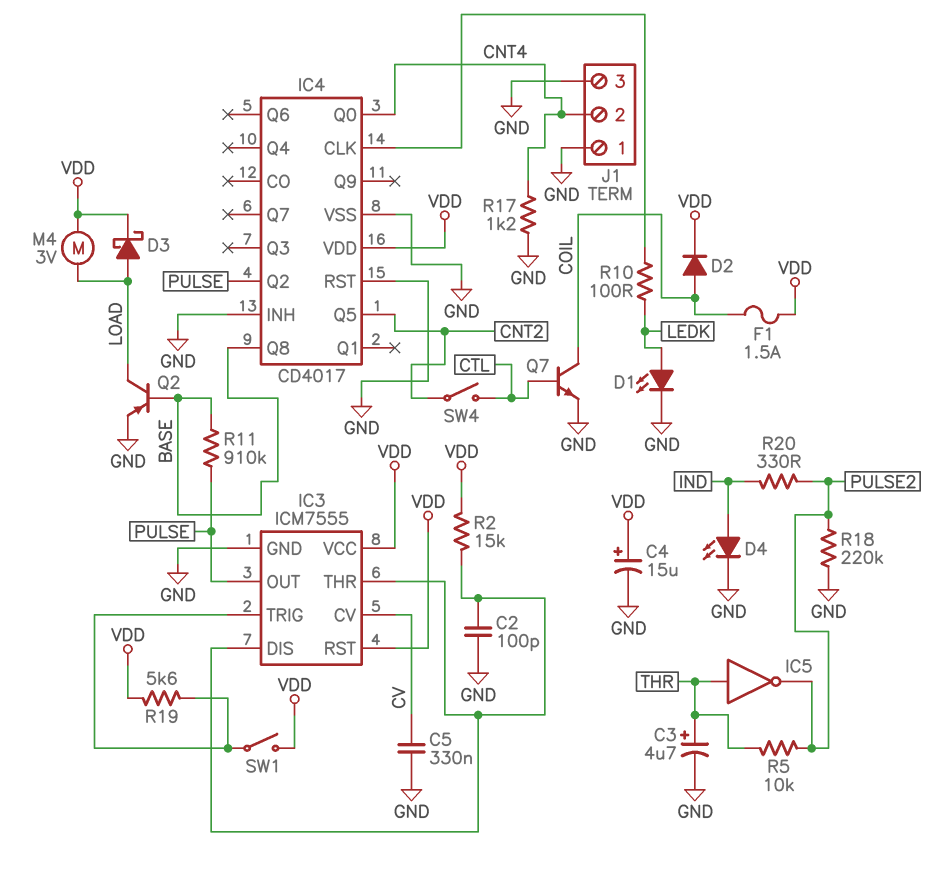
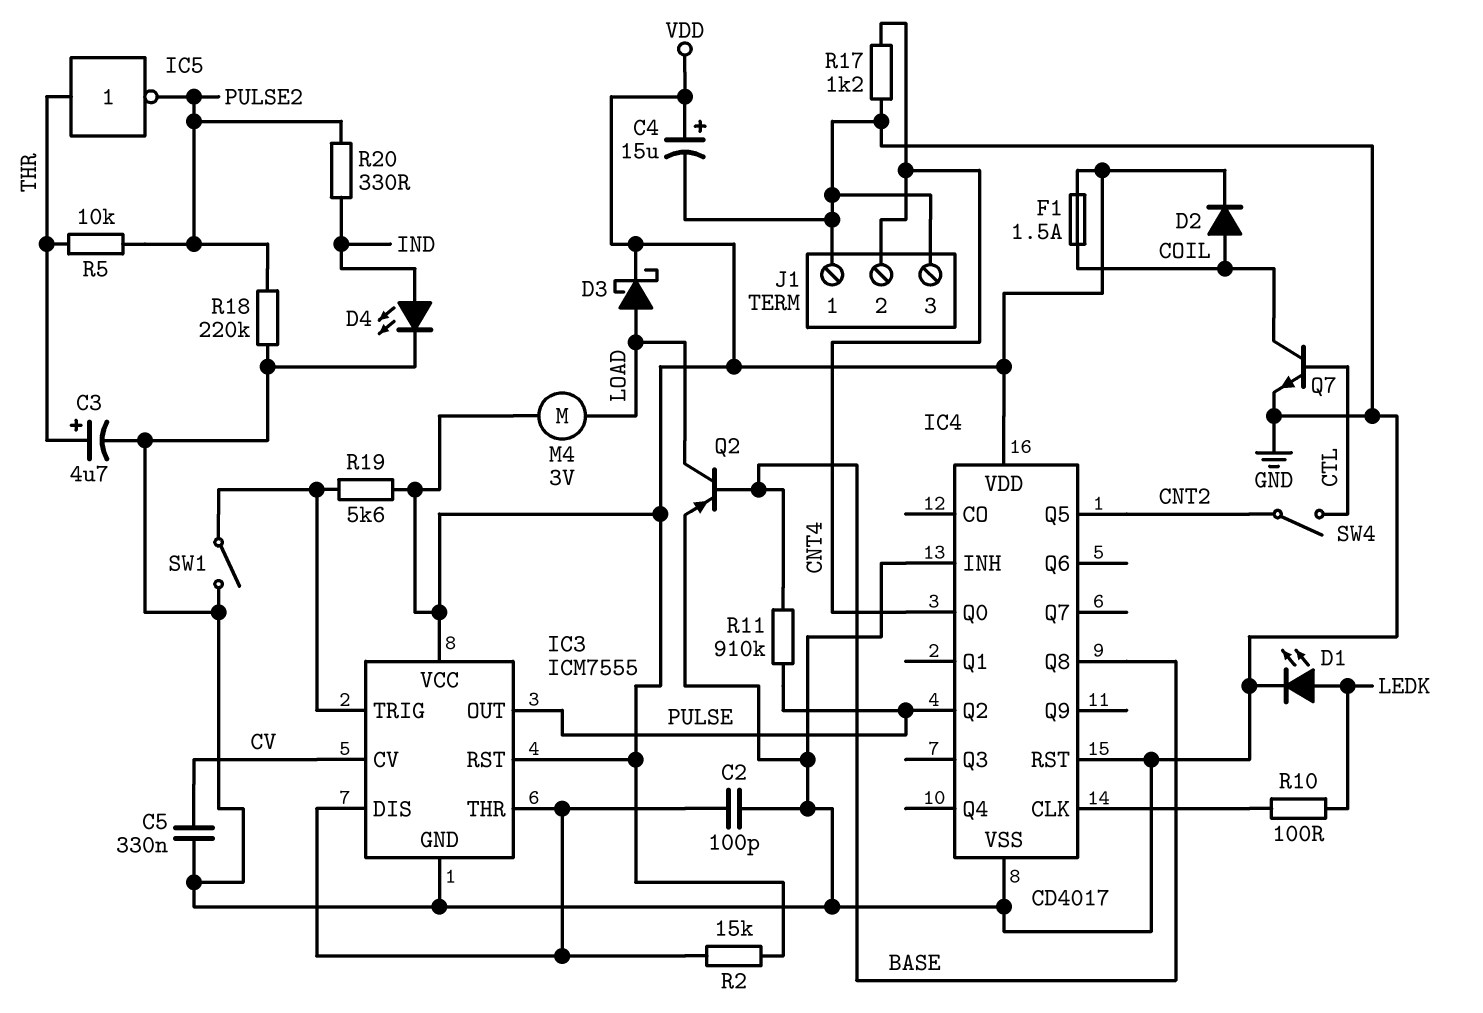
SW1: switch (IC3/TRIG, VDD) -> switch (GND, IC3/TRIG)

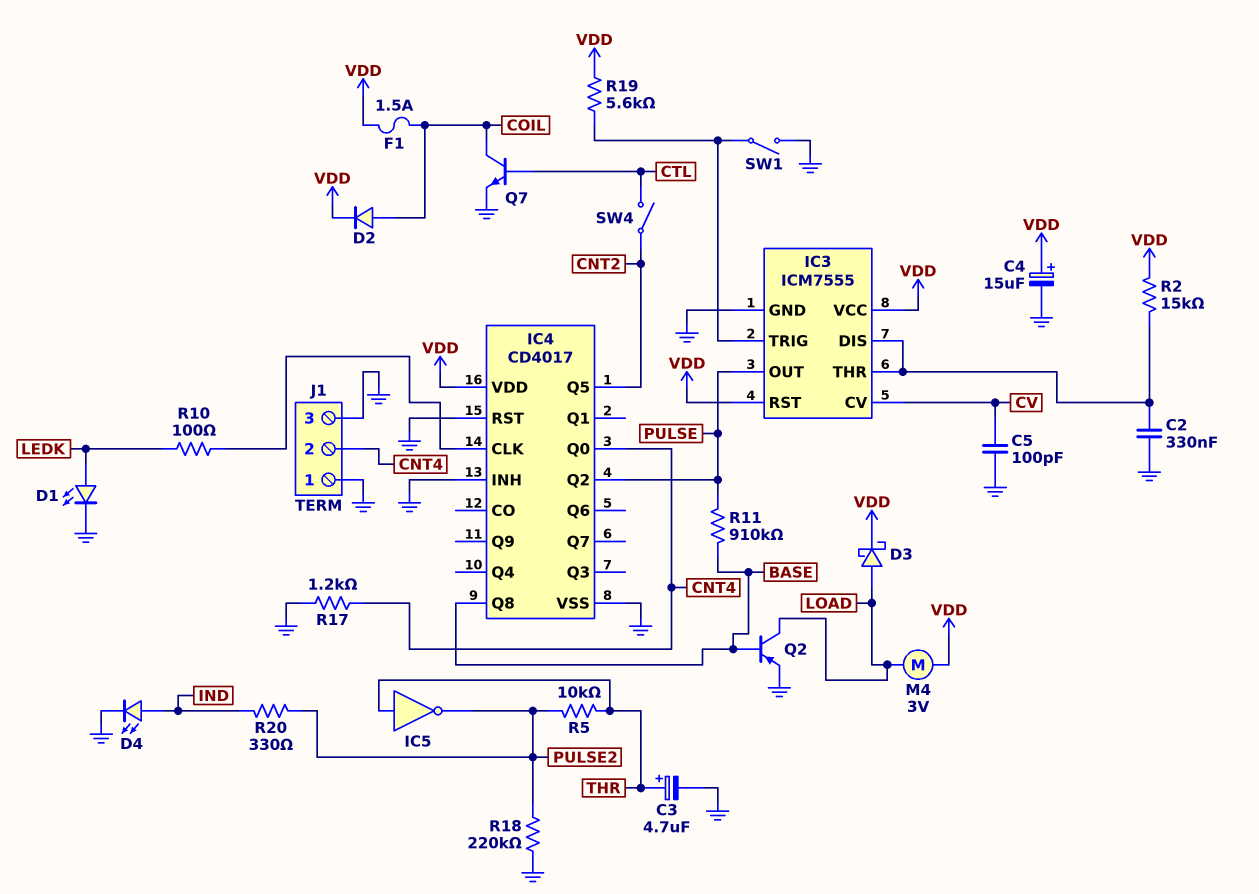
C2: 100pF (GND, IC3/DIS) -> 330nF (GND, IC3/DIS)
C5: 330nF (CV, GND) -> 100pF (CV, GND)

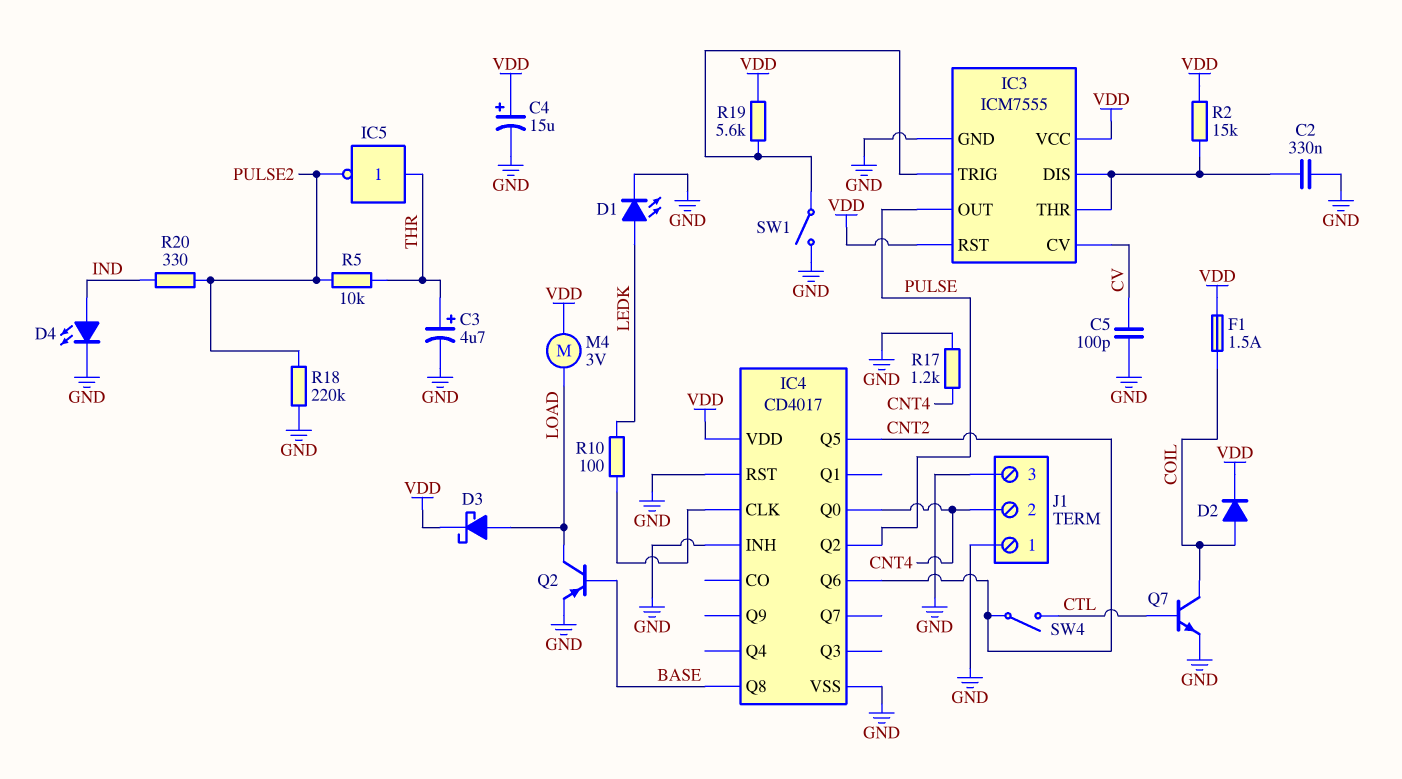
IC4 pin Q6: none -> CNT2
R11: 910k (BASE, PULSE) -> none

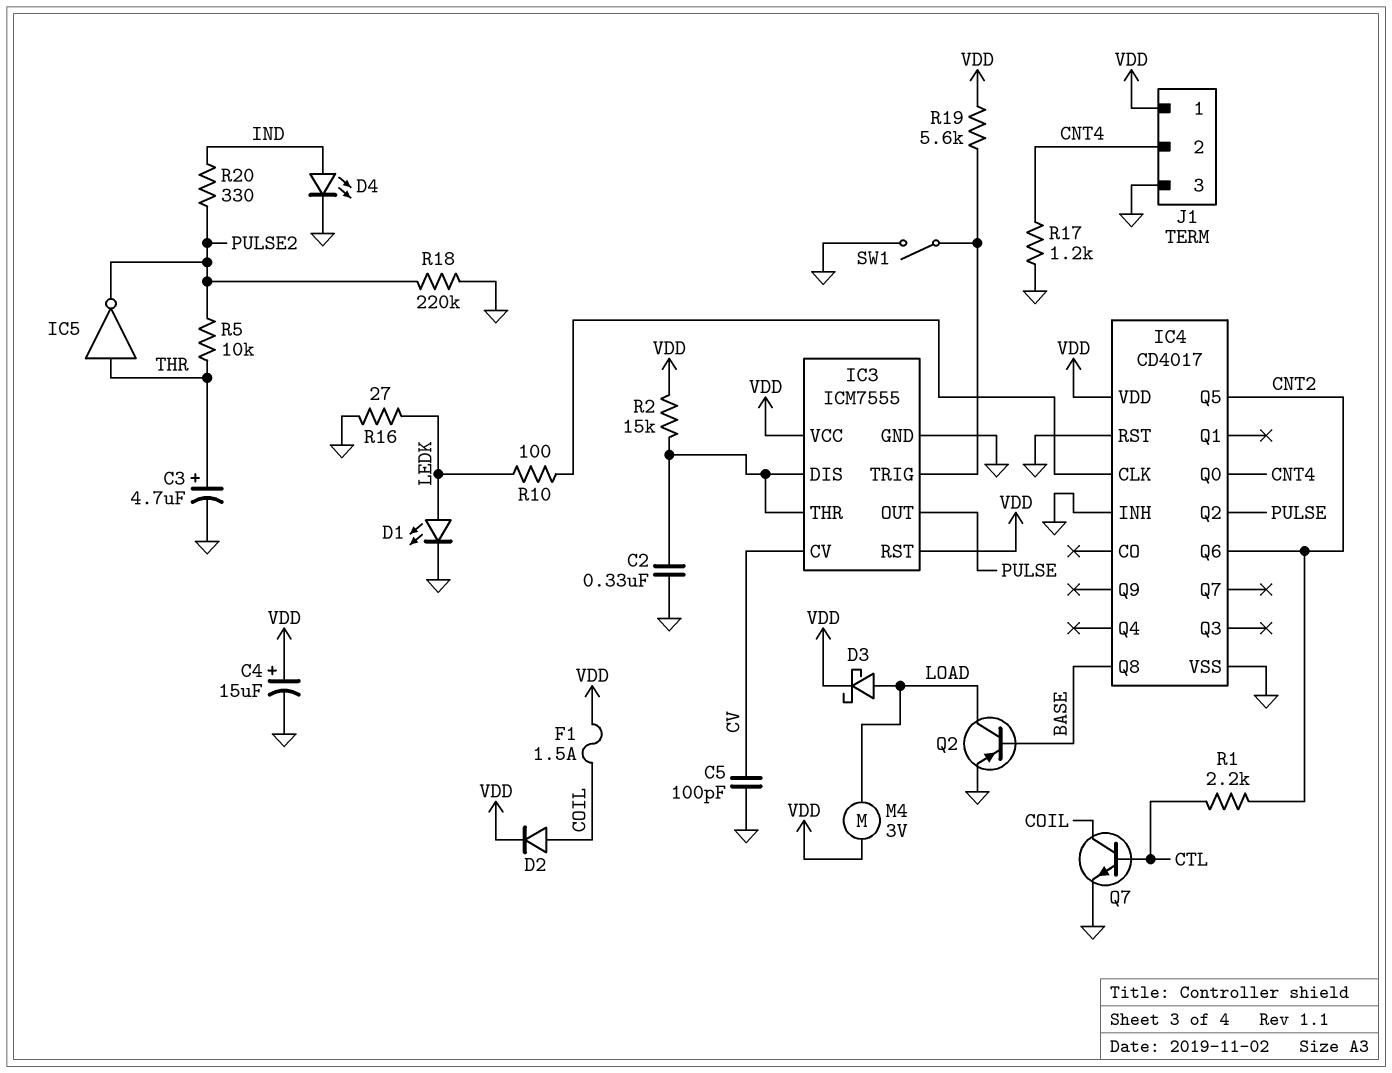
J1 pin 1: GND -> VDD
R1: none -> 2.2k (CNT2, CTL)
R16: none -> 27 (GND, LEDK)
SW4: switch (CNT2, CTL) -> none

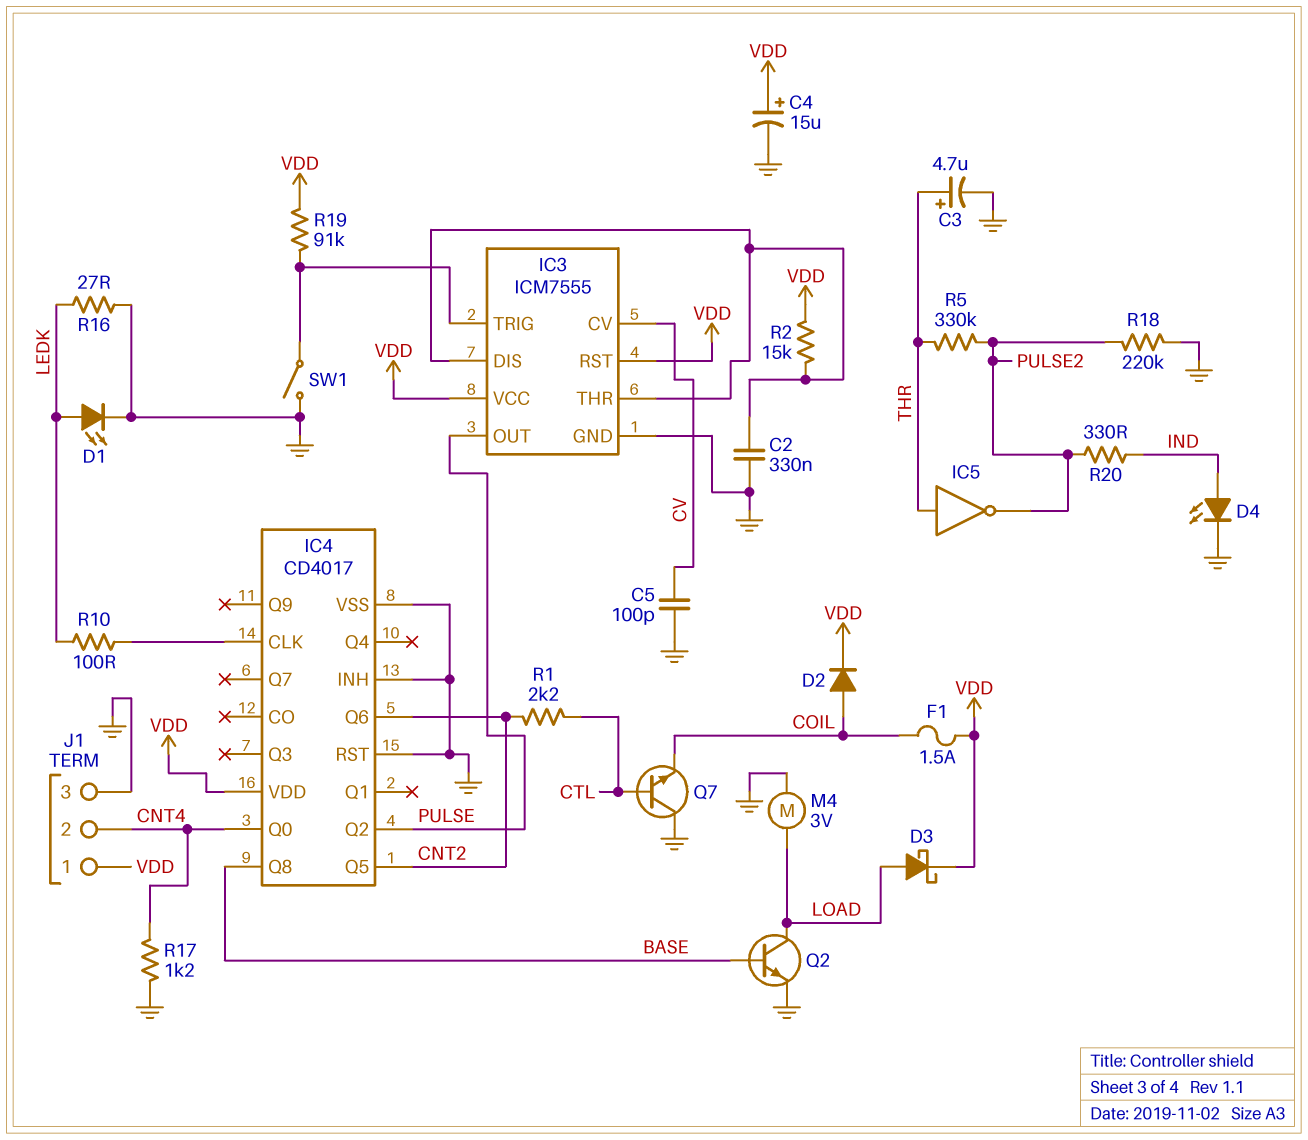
M4: motor 3V (LOAD, VDD) -> motor 3V (GND, LOAD)
Q2: PNP (B BASE, C LOAD, E GND) -> NPN (B BASE, C LOAD, E GND)
Q7: NPN (B CTL, C COIL, E GND) -> NPN (B CTL, C GND, E COIL)
R5: 10k (PULSE2, THR) -> 330k (PULSE2, THR)
R19: 5.6k (IC3/TRIG, VDD) -> 91k (IC3/TRIG, VDD)

